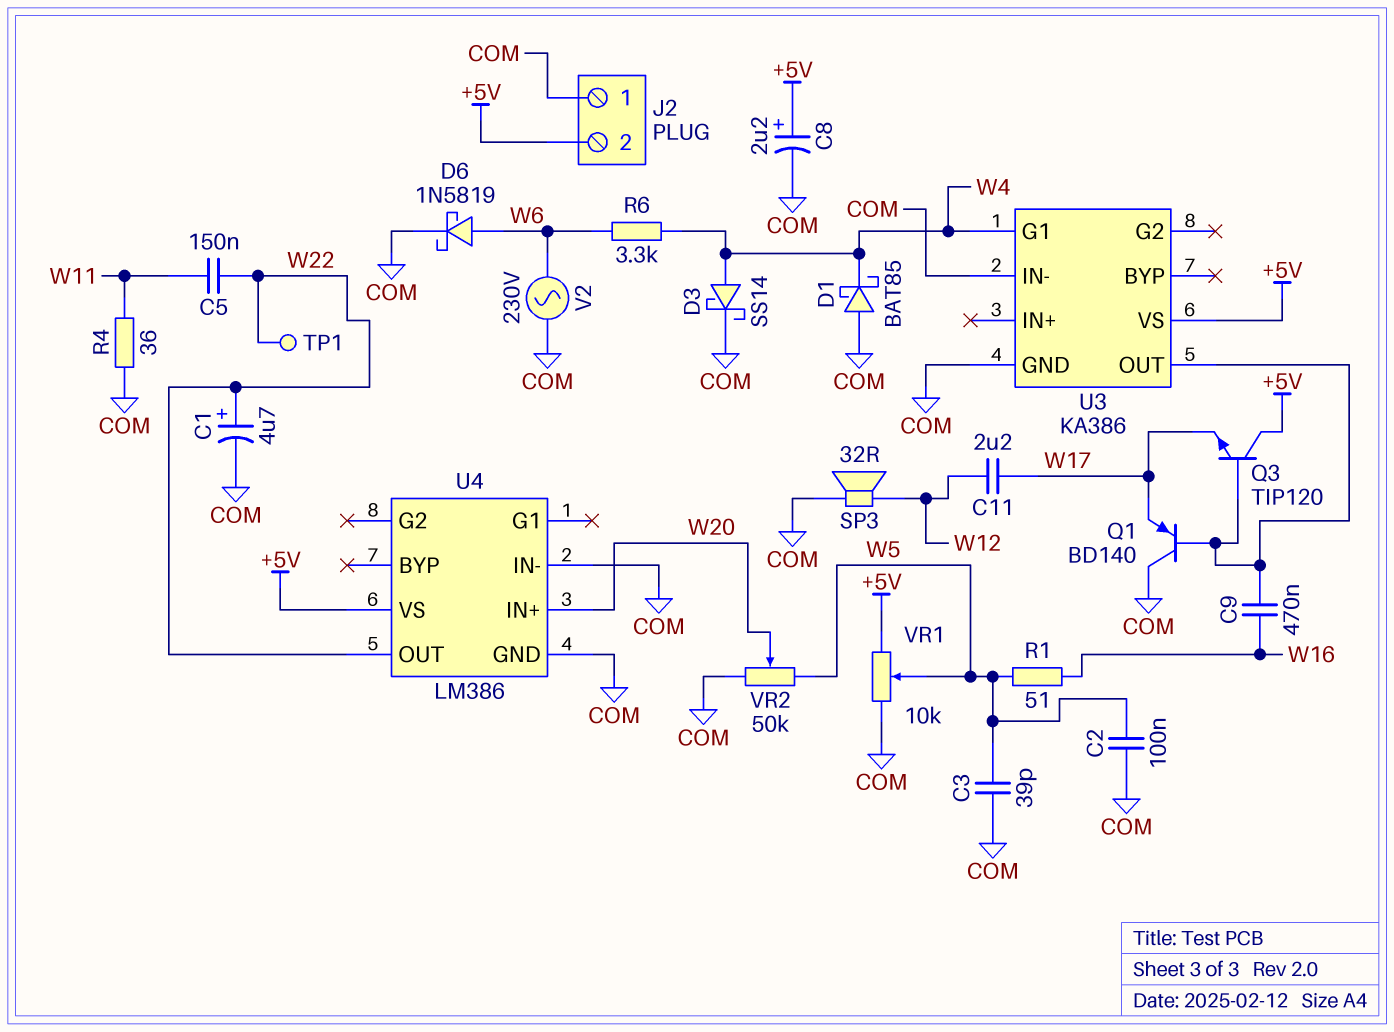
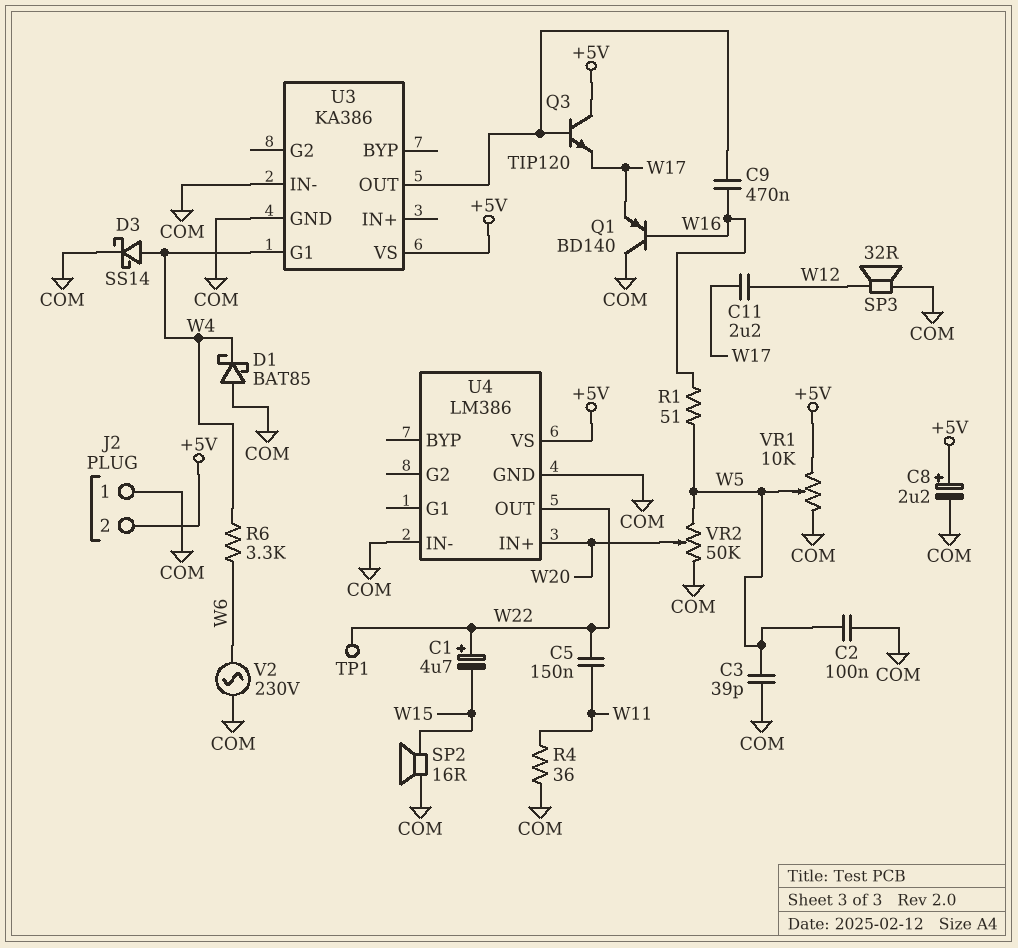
C1: 4.7uF (plus W22, minus COM) -> 4.7uF (plus W22, minus W15)
D6: schottky 1N5819 (A W6, K COM) -> none
Q1: PNP BD140 (B U3/OUT, C COM, E W17) -> PNP BD140 (B W16, C COM, E W17)
SP2: none -> speaker 16R (COM, W15)

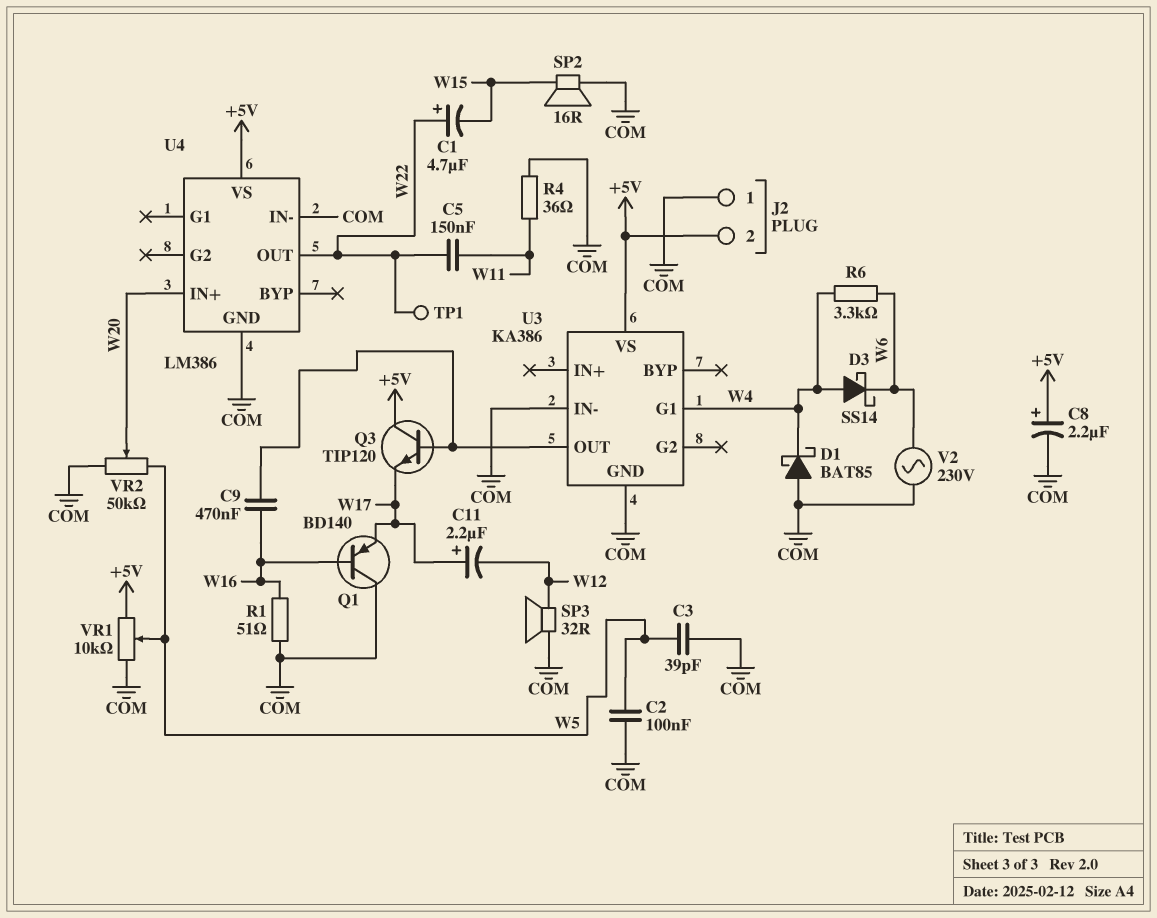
C11: 2.2uF (W12, W17) -> 2.2uF (plus W17, minus W12)
D3: schottky SS14 (A W4, K COM) -> schottky SS14 (A W4, K W6)
R1: 51 (W5, W16) -> 51 (COM, W16)

